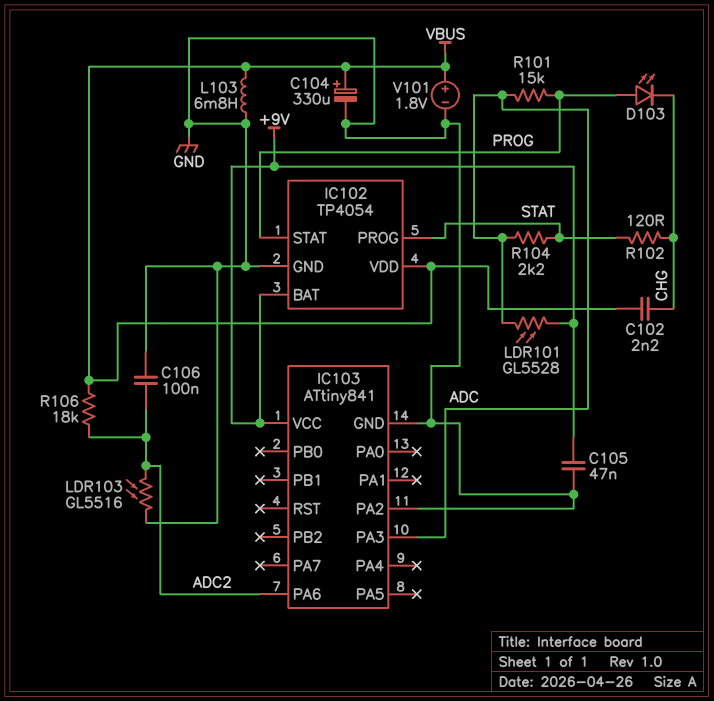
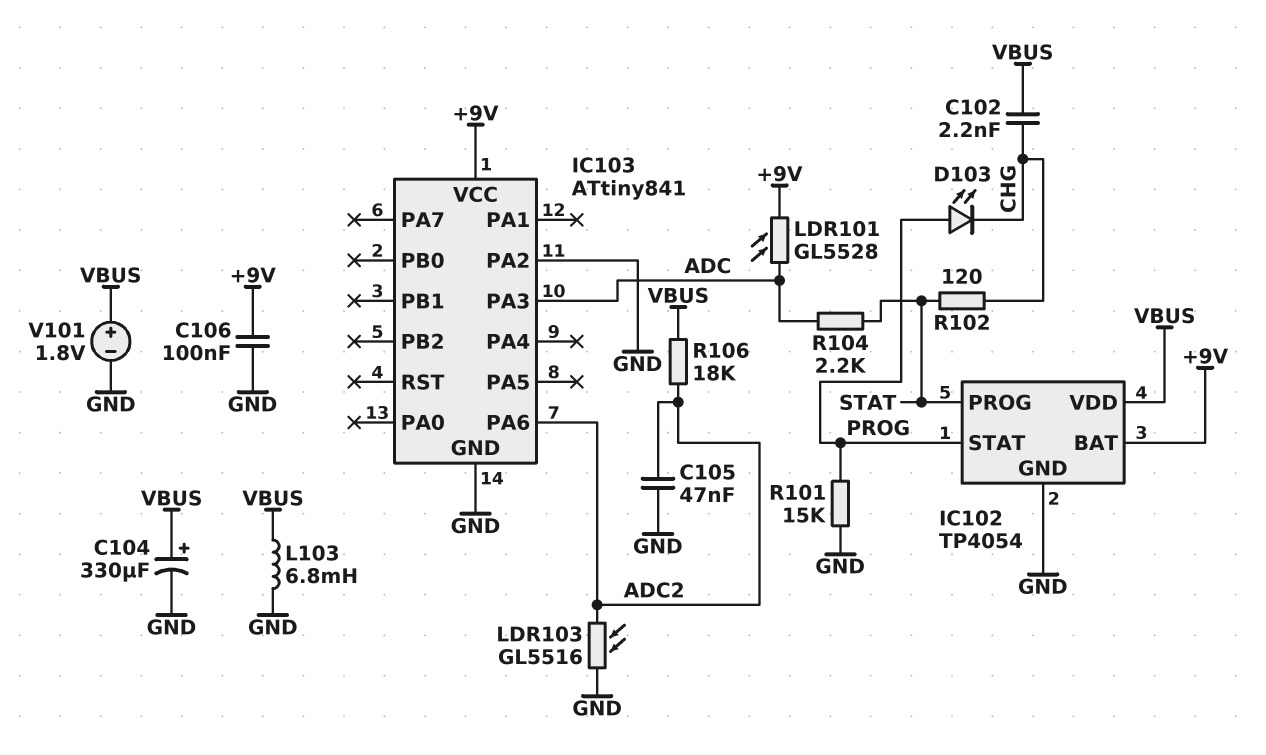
C105: 47nF (+9V, GND) -> 47nF (ADC2, GND)
C106: 100nF (ADC2, GND) -> 100nF (+9V, GND)
R101: 15k (ADC, PROG) -> 15k (GND, PROG)

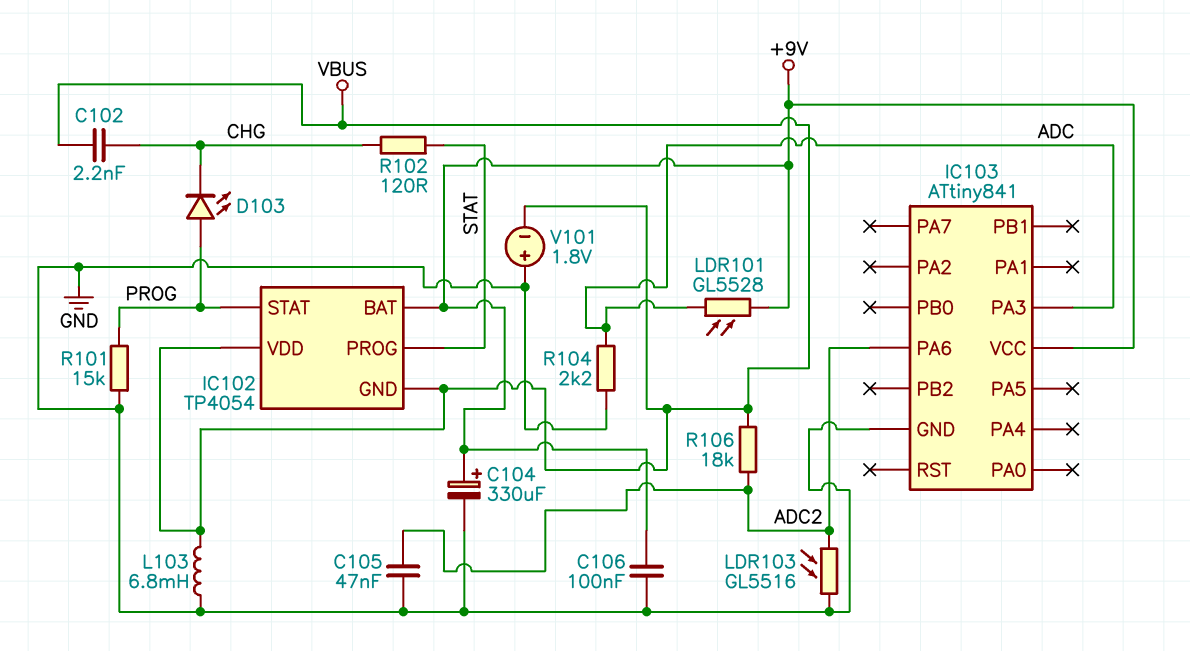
C104: 330uF (plus VBUS, minus GND) -> 330uF (plus +9V, minus GND)
IC102 pin GND: GND -> VBUS
IC103 pin PA2: GND -> none
R104: 2.2k (ADC, STAT) -> 2.2k (ADC, GND)
V101: 1.8V (plus VBUS, minus GND) -> 1.8V (plus GND, minus VBUS)

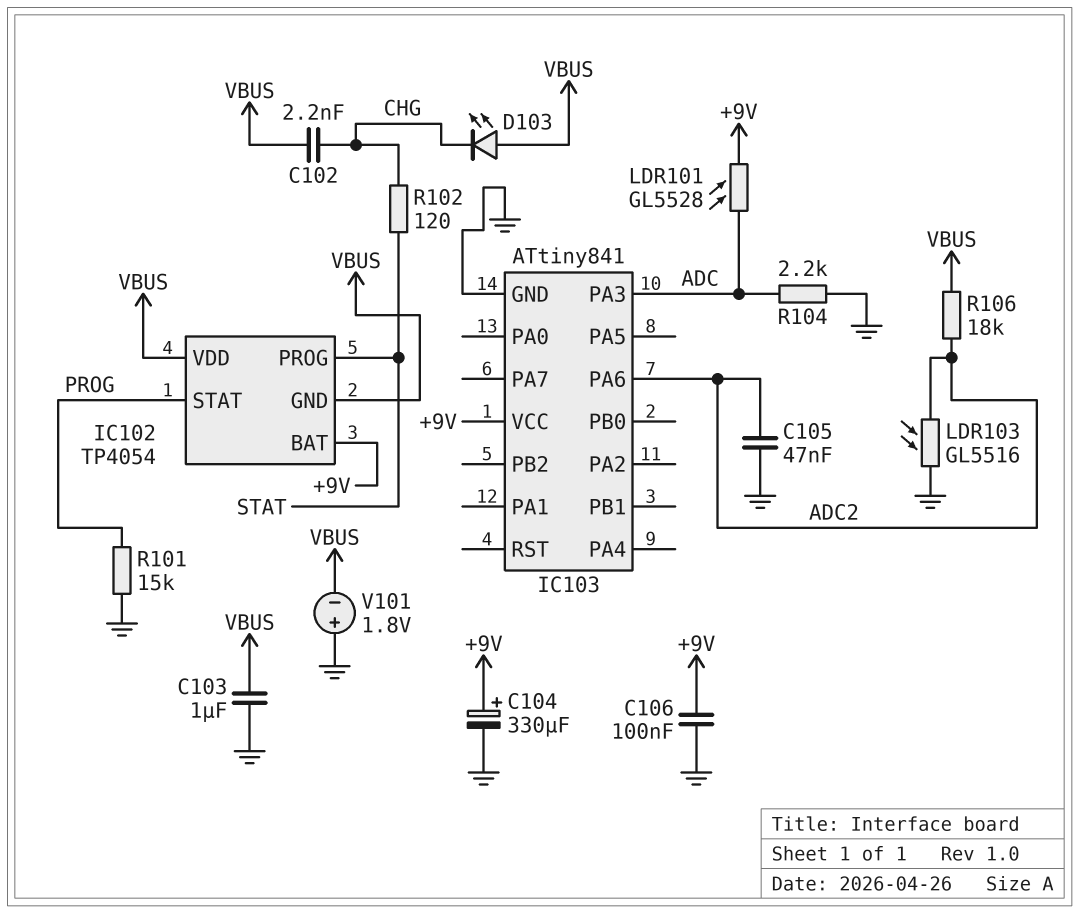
C103: none -> 1uF (GND, VBUS)
D103: LED (A PROG, K CHG) -> LED (A VBUS, K CHG)
L103: 6.8mH (GND, VBUS) -> none

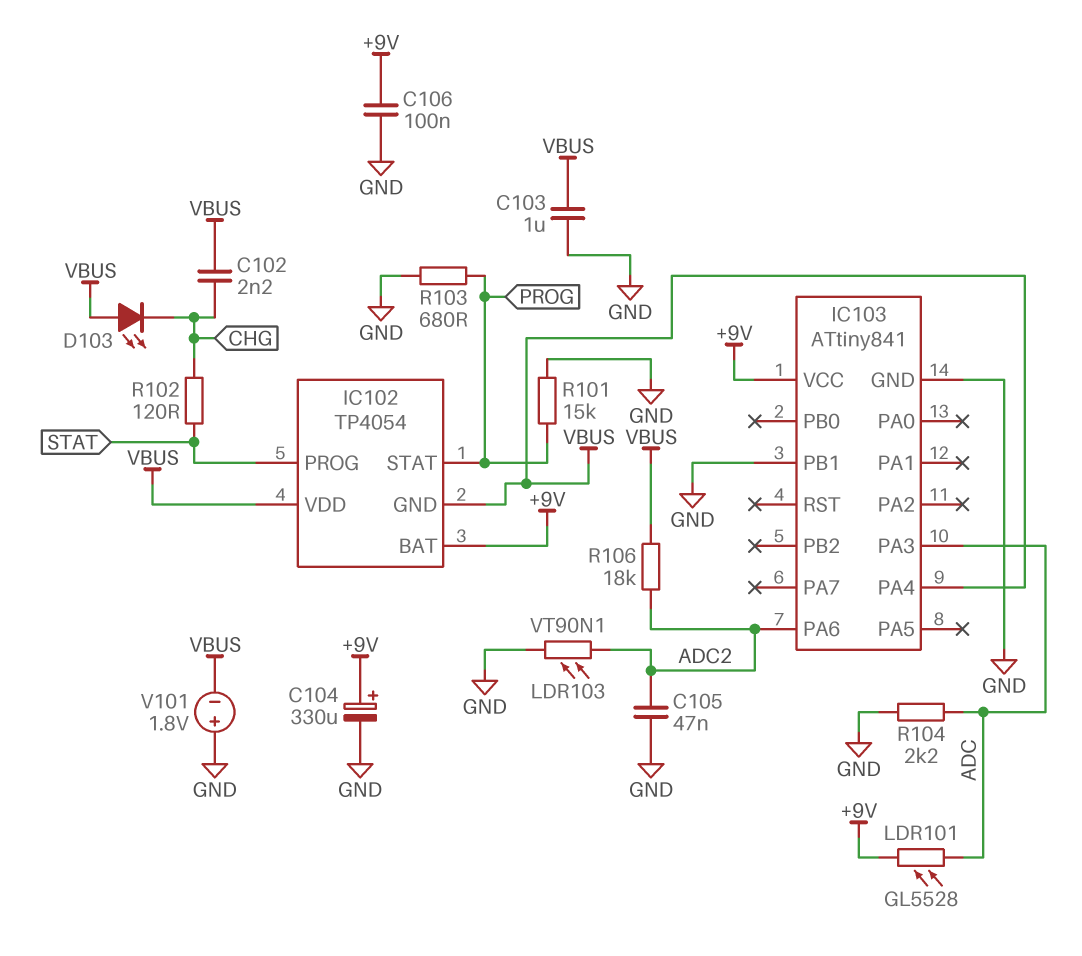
IC103 pin PA4: none -> VBUS
IC103 pin PB1: none -> GND
LDR103: GL5516 (ADC2, GND) -> VT90N1 (ADC2, GND)
R103: none -> 680 (GND, PROG)

